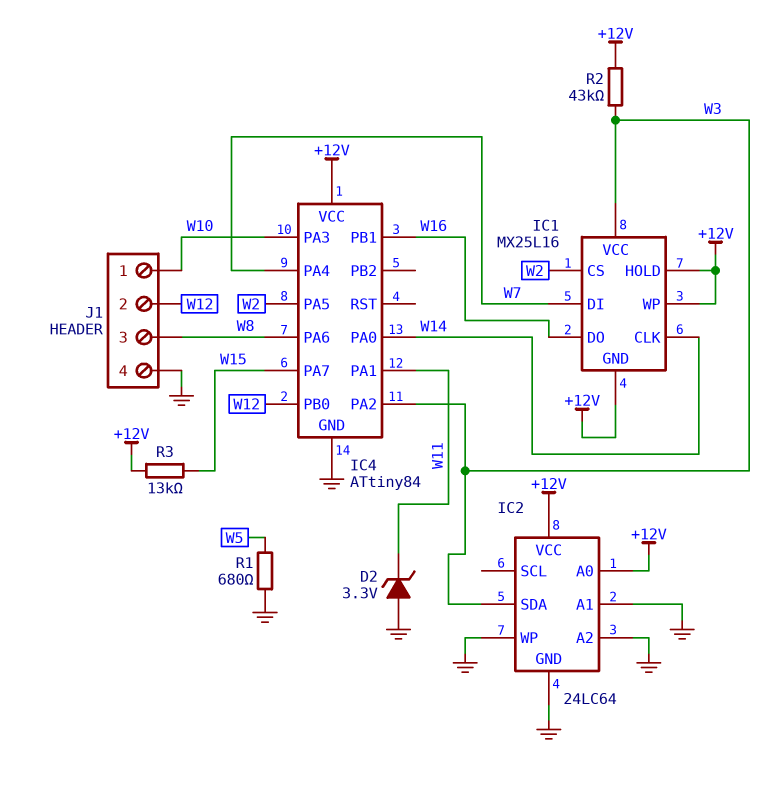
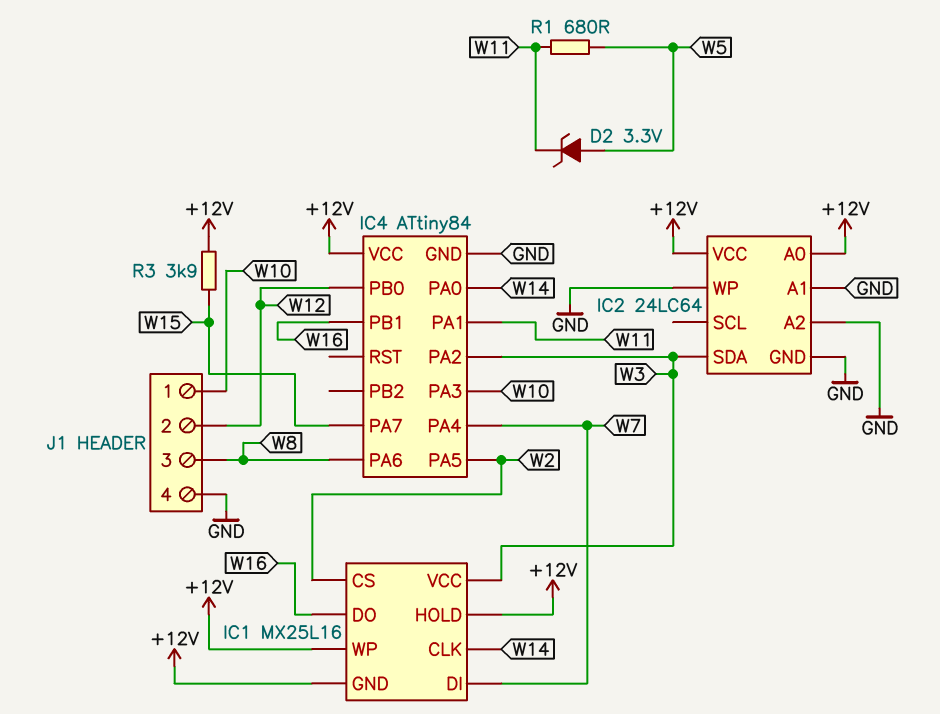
D2: zener 3.3V (A GND, K W11) -> zener 3.3V (A W5, K W11)
R1: 680 (GND, W5) -> 680 (W5, W11)
R2: 43k (+12V, W3) -> none
R3: 13k (+12V, W15) -> 3.9k (+12V, W15)

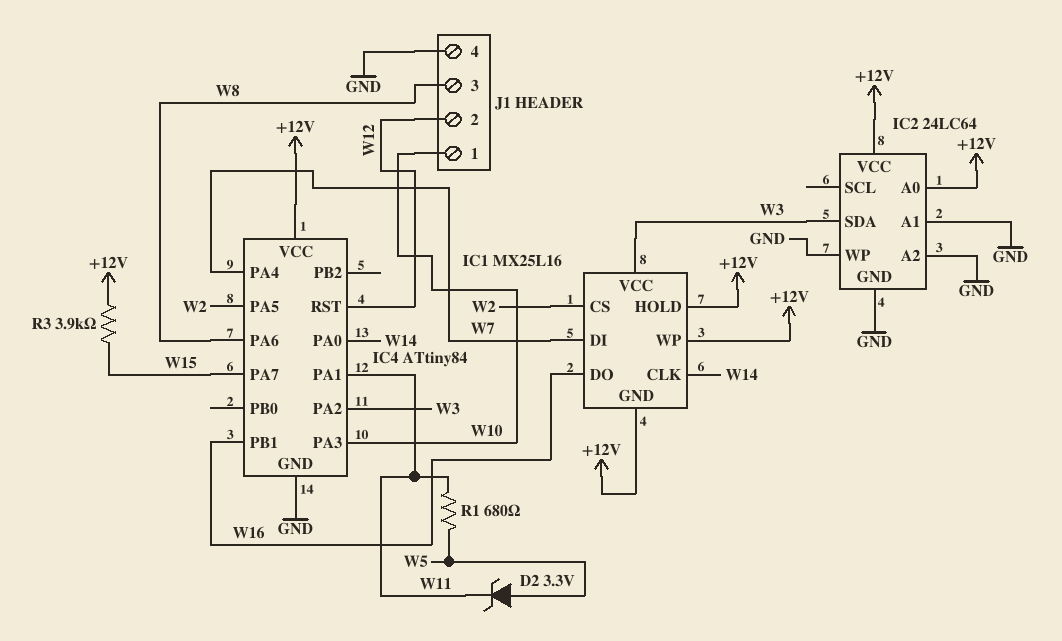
IC4 pin PB0: W12 -> none
IC4 pin RST: none -> W12

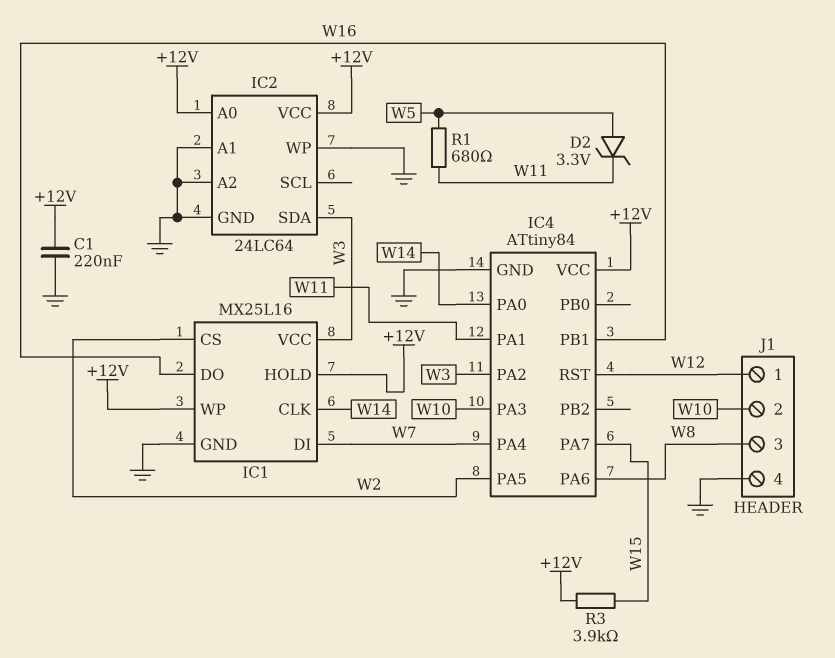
C1: none -> 220nF (+12V, GND)
IC1 pin GND: +12V -> GND
J1 pin 1: W10 -> W12
J1 pin 2: W12 -> W10

